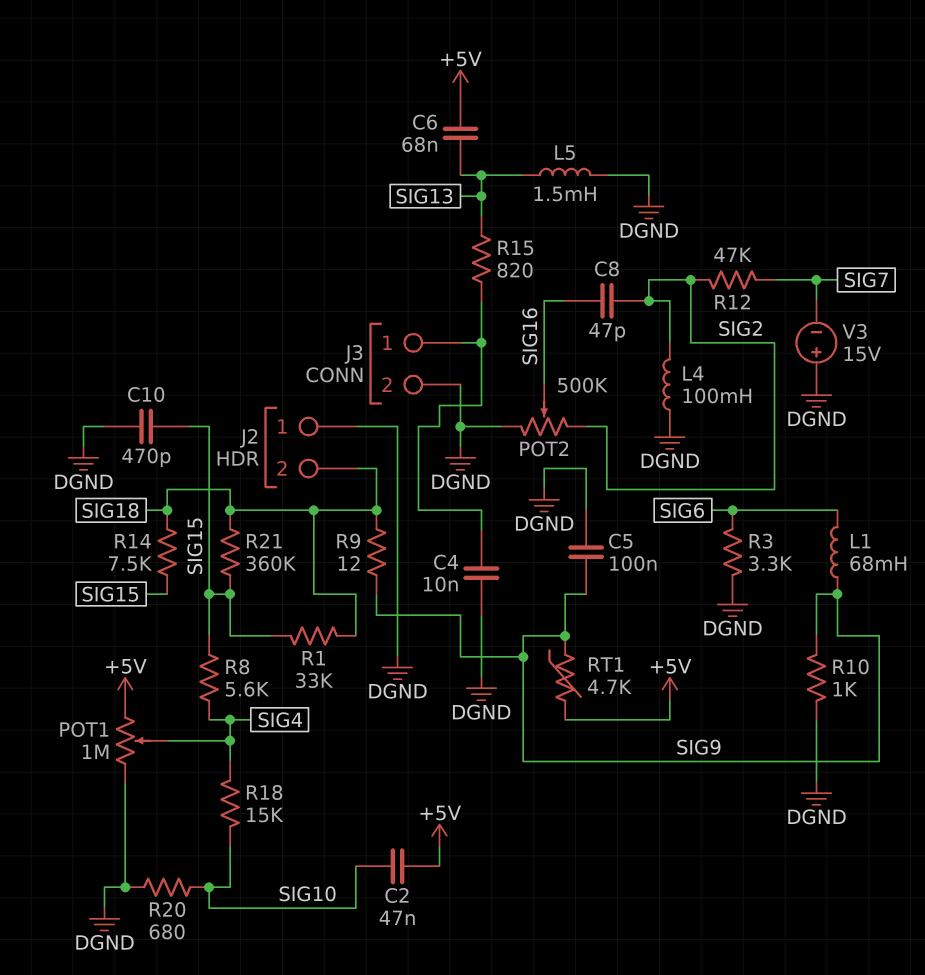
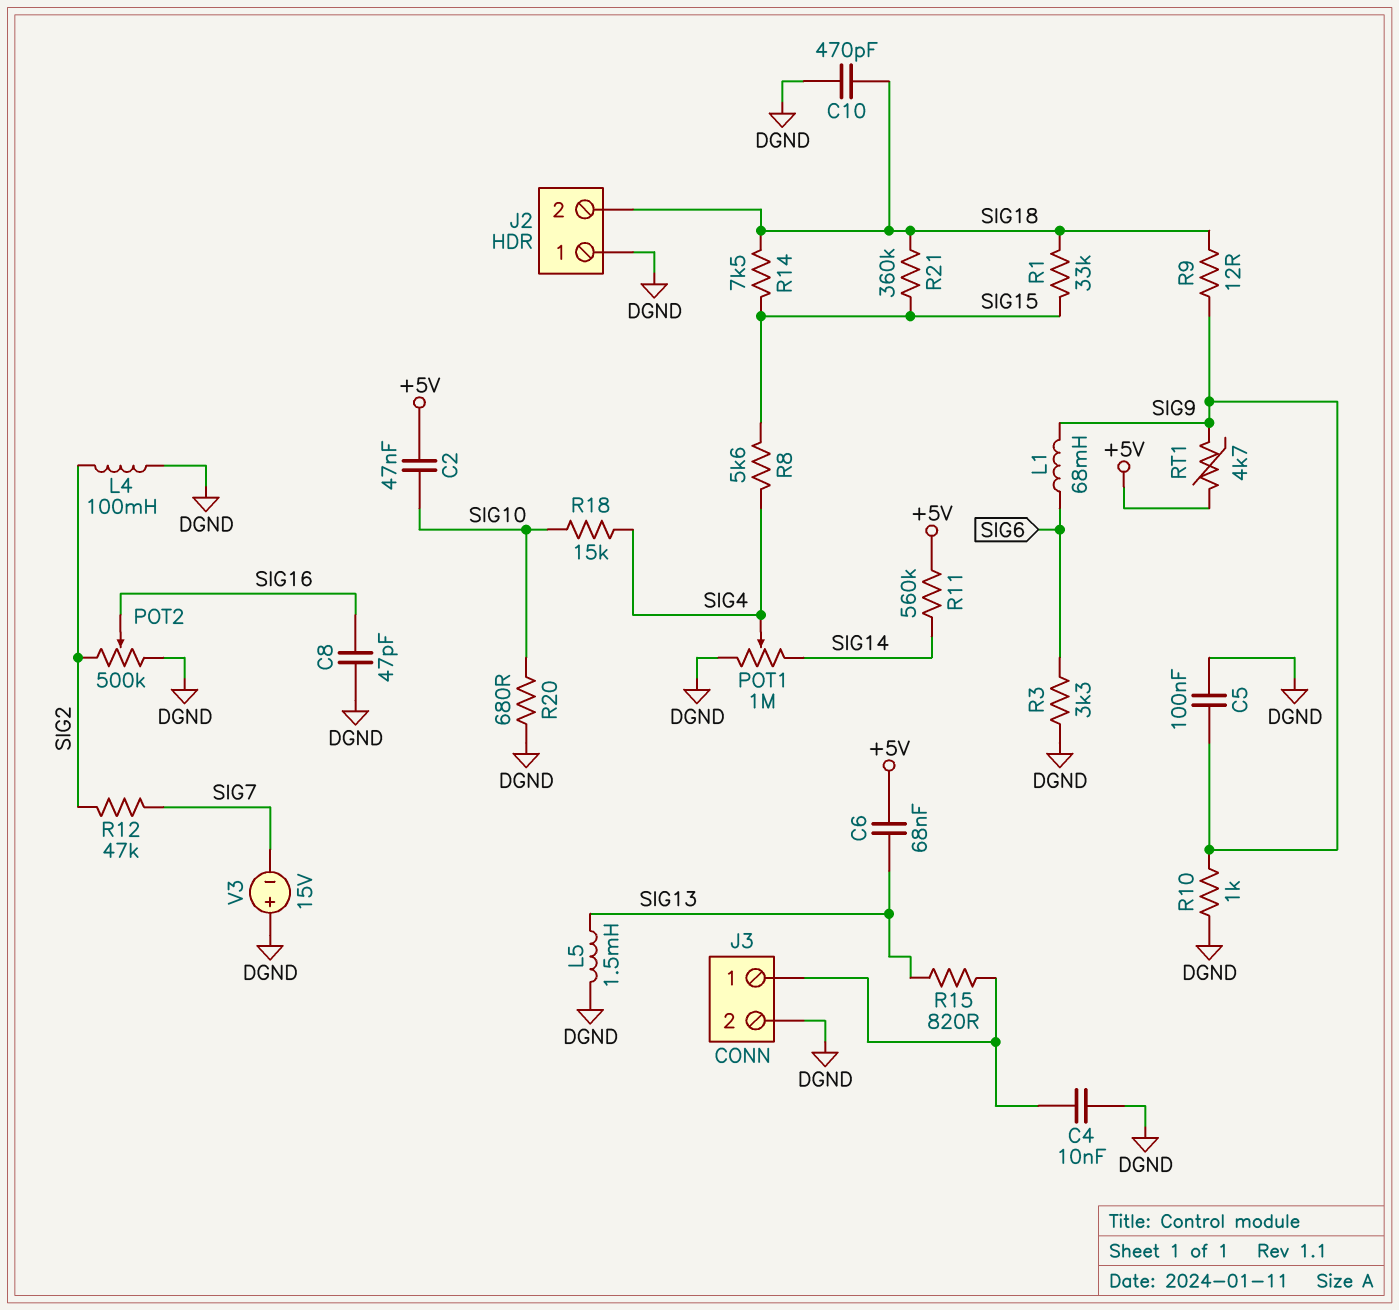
C8: 47pF (SIG2, SIG16) -> 47pF (DGND, SIG16)
C10: 470pF (DGND, SIG15) -> 470pF (DGND, SIG18)
POT1: 1M (+5V, DGND, wiper SIG4) -> 1M (DGND, SIG14, wiper SIG4)
R11: none -> 560k (+5V, SIG14)

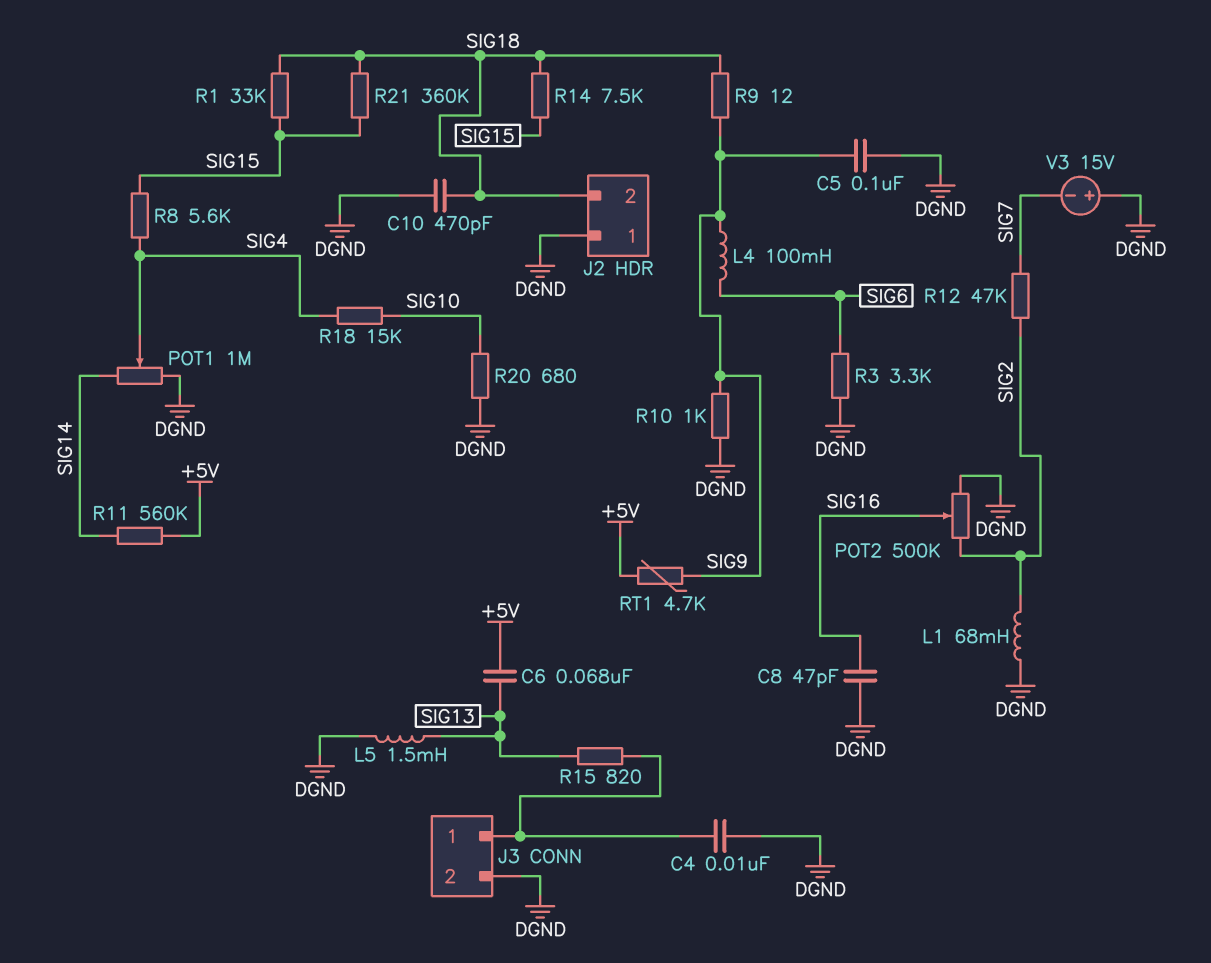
C2: 47nF (+5V, SIG10) -> none
L1: 68mH (SIG6, SIG9) -> 68mH (DGND, SIG2)
L4: 100mH (DGND, SIG2) -> 100mH (SIG6, SIG9)

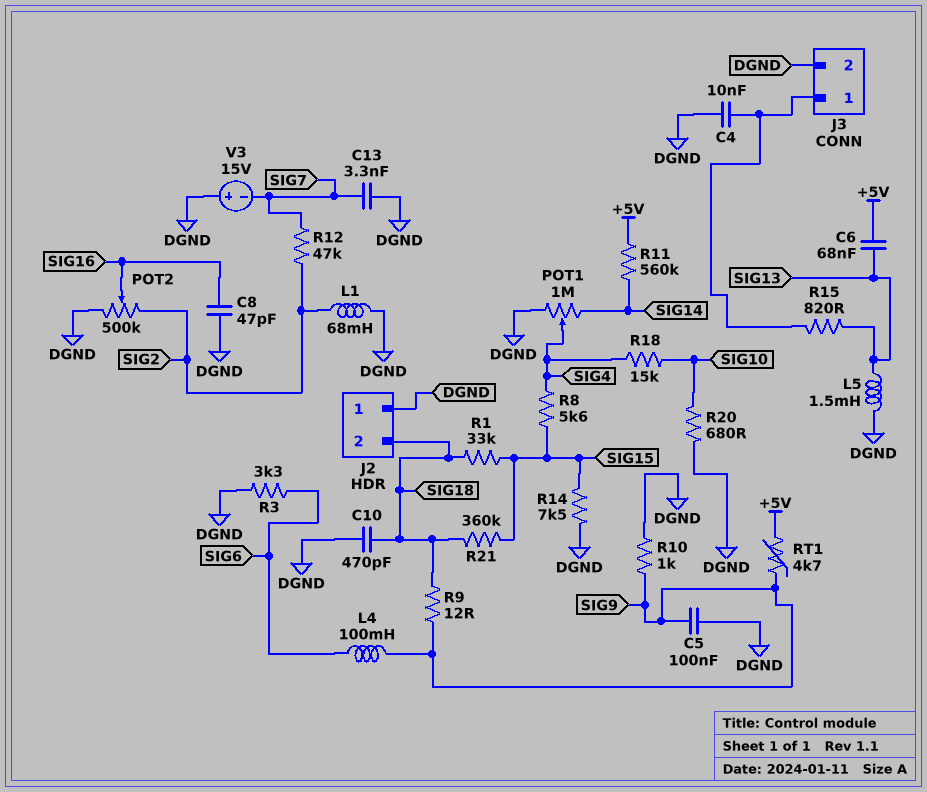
C13: none -> 3.3nF (DGND, SIG7)
R14: 7.5k (SIG15, SIG18) -> 7.5k (DGND, SIG15)

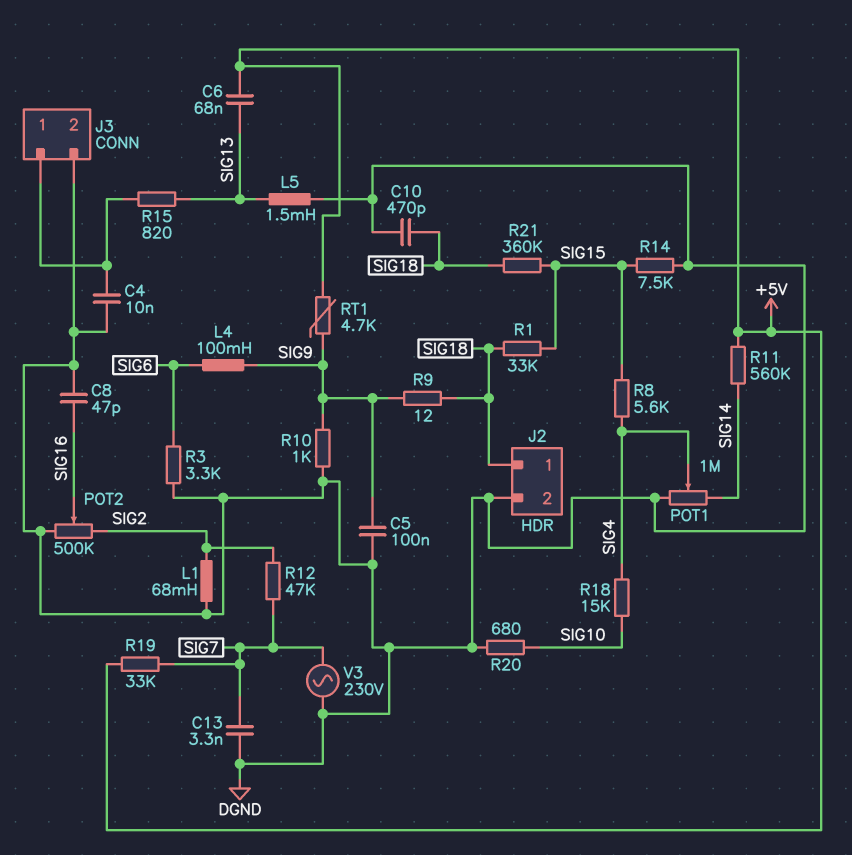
J2 pin 1: DGND -> SIG18
J2 pin 2: SIG18 -> DGND
R19: none -> 33k (+5V, SIG7)
V3: 15V (plus DGND, minus SIG7) -> AC 230V (DGND, SIG7)

